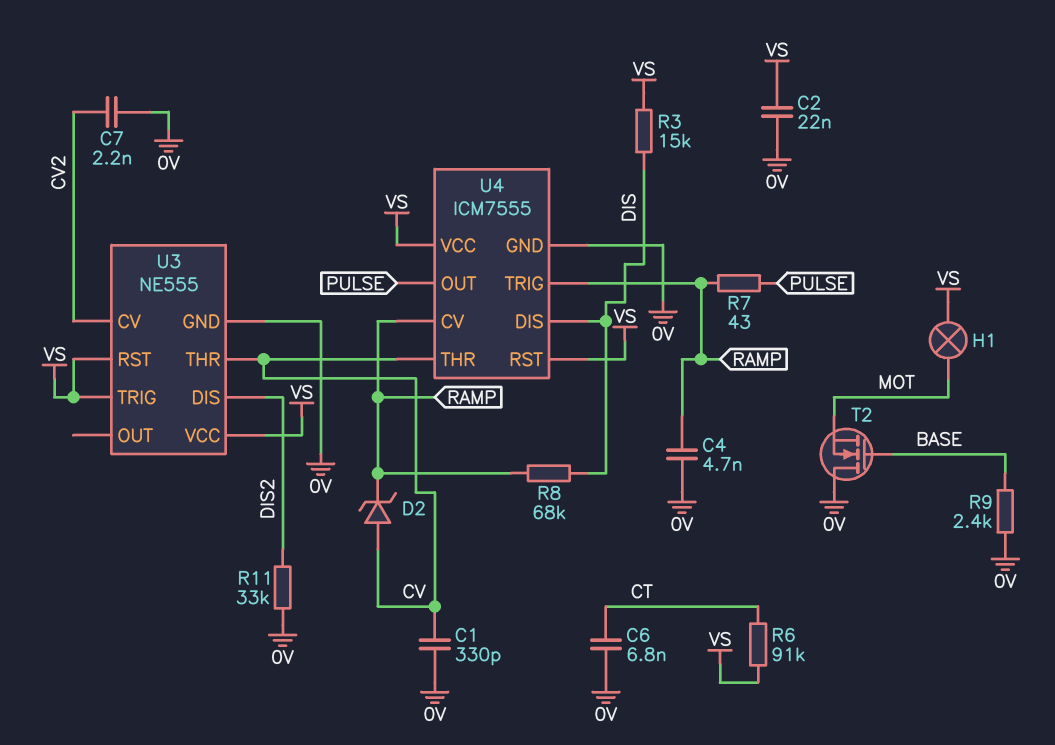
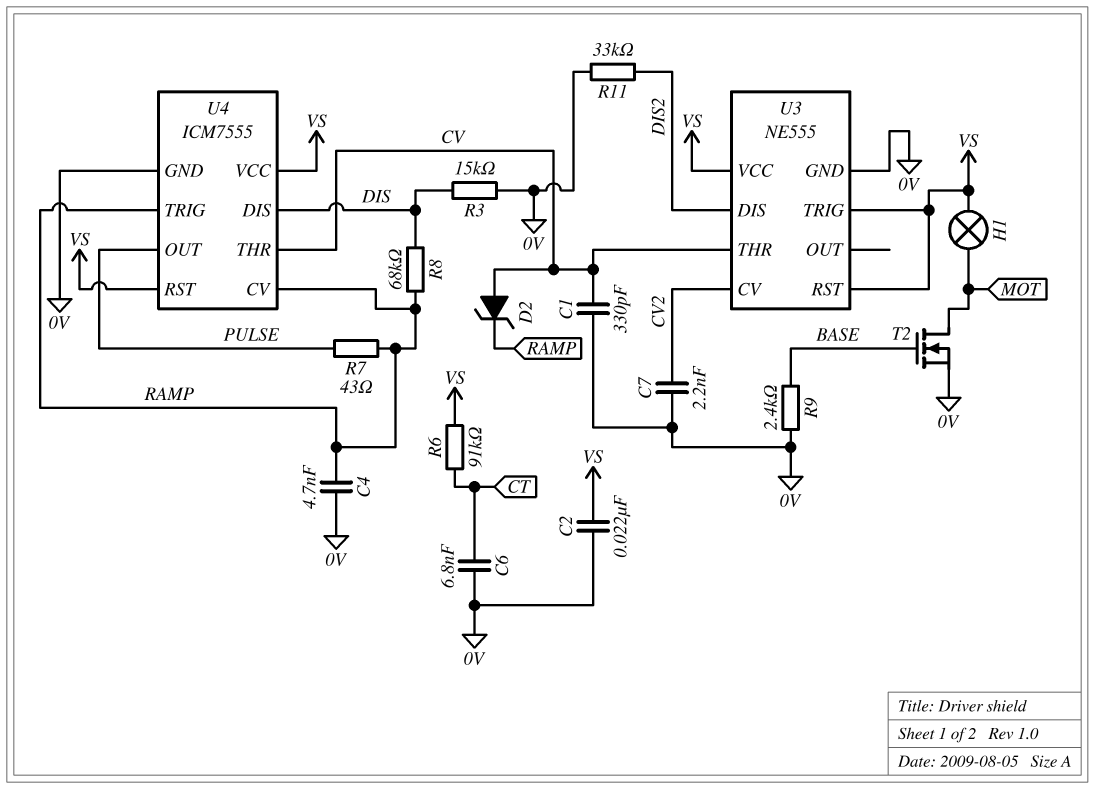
R3: 15k (DIS, VS) -> 15k (0V, DIS)
T2: NMOS (G BASE, D 0V, S MOT) -> NMOS (G BASE, D MOT, S 0V)

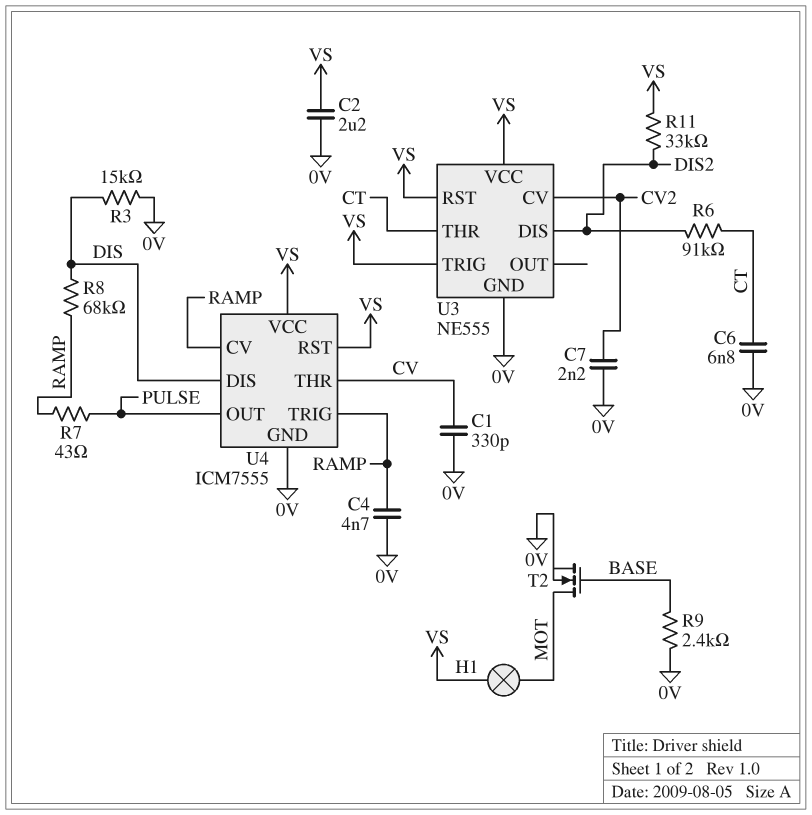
C2: 22nF (0V, VS) -> 2.2uF (0V, VS)
D2: zener (A CV, K RAMP) -> none
R6: 91k (CT, VS) -> 91k (CT, DIS2)
R11: 33k (0V, DIS2) -> 33k (DIS2, VS)
U3 pin THR: CV -> CT

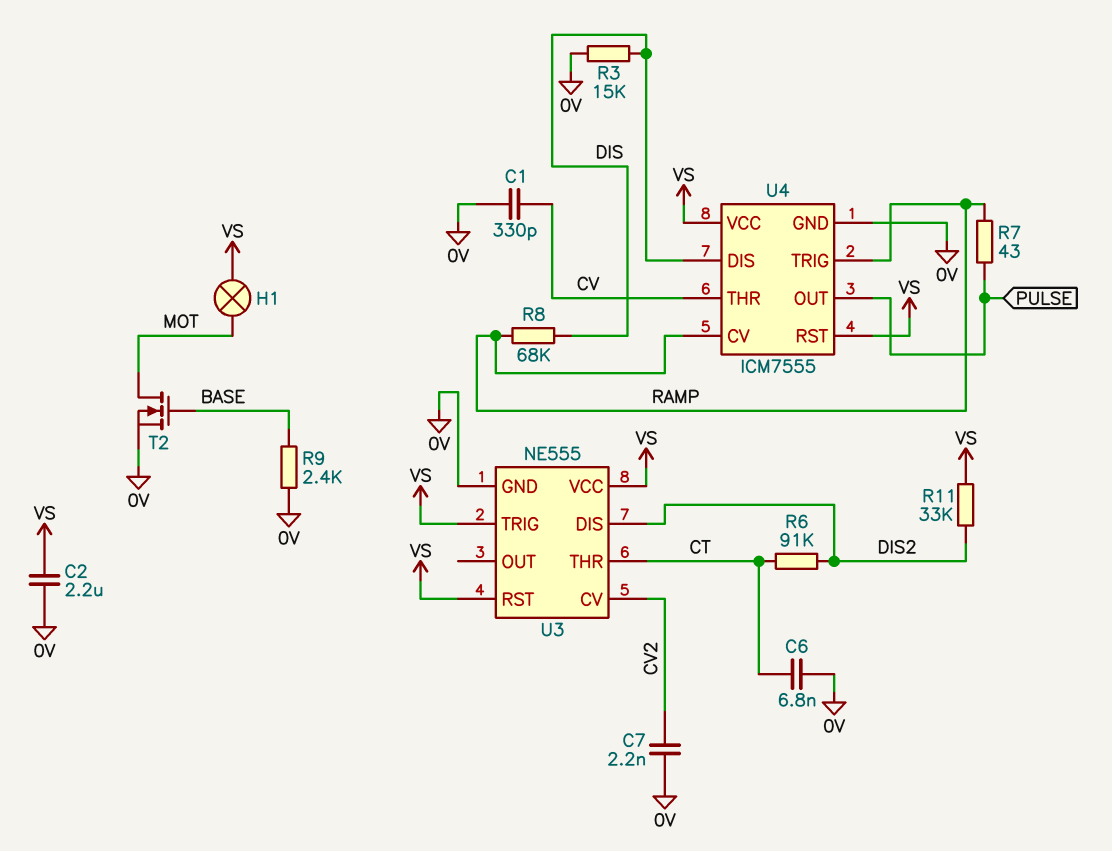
C4: 4.7nF (0V, RAMP) -> none

